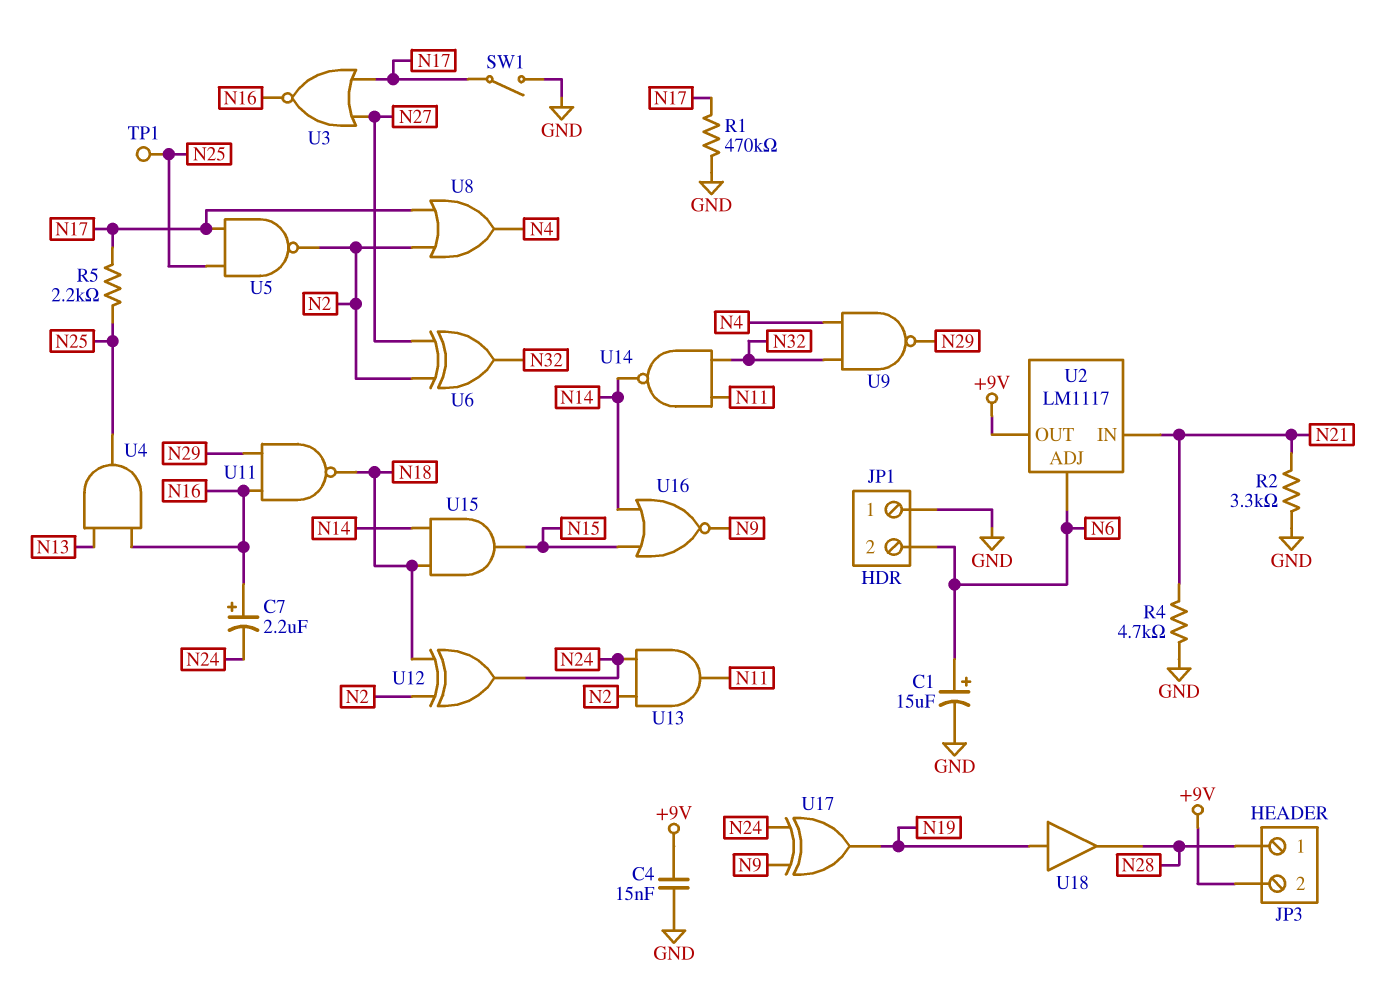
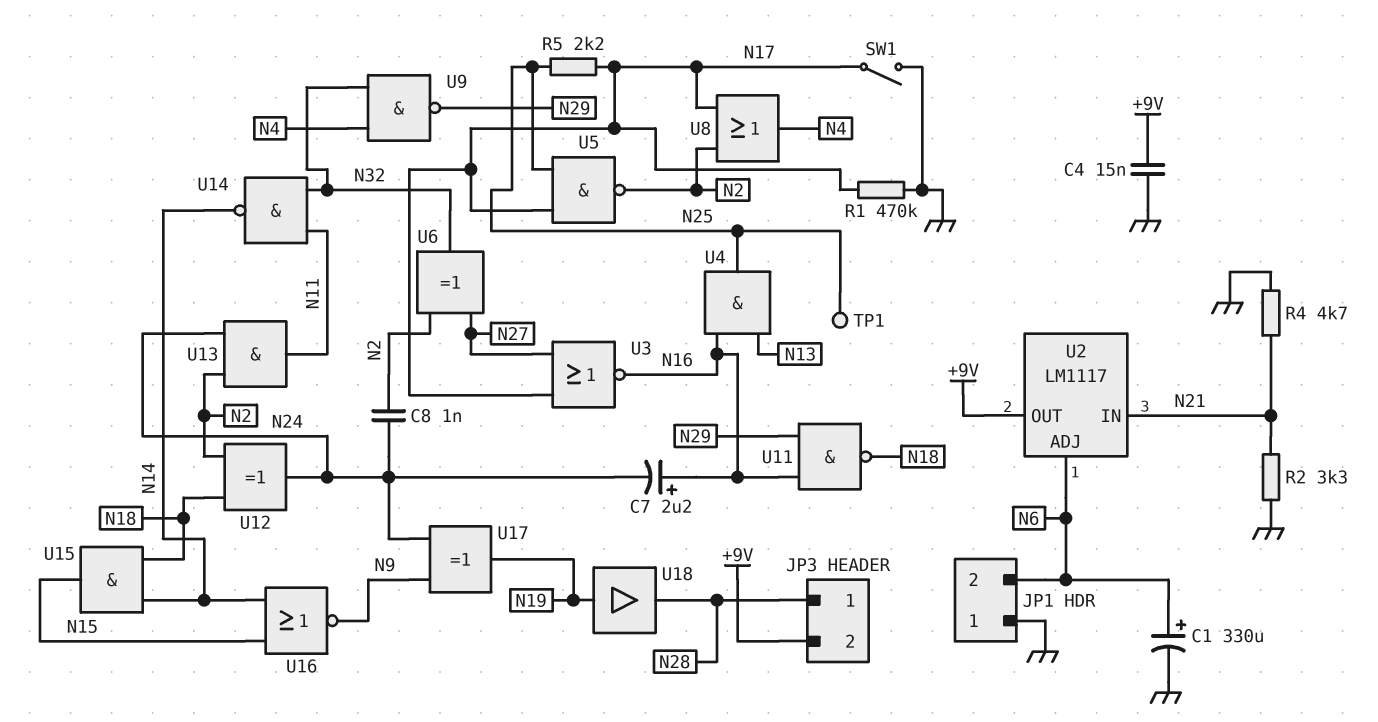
C1: 15uF (plus N6, minus GND) -> 330uF (plus N6, minus GND)
C8: none -> 1nF (N2, N24)

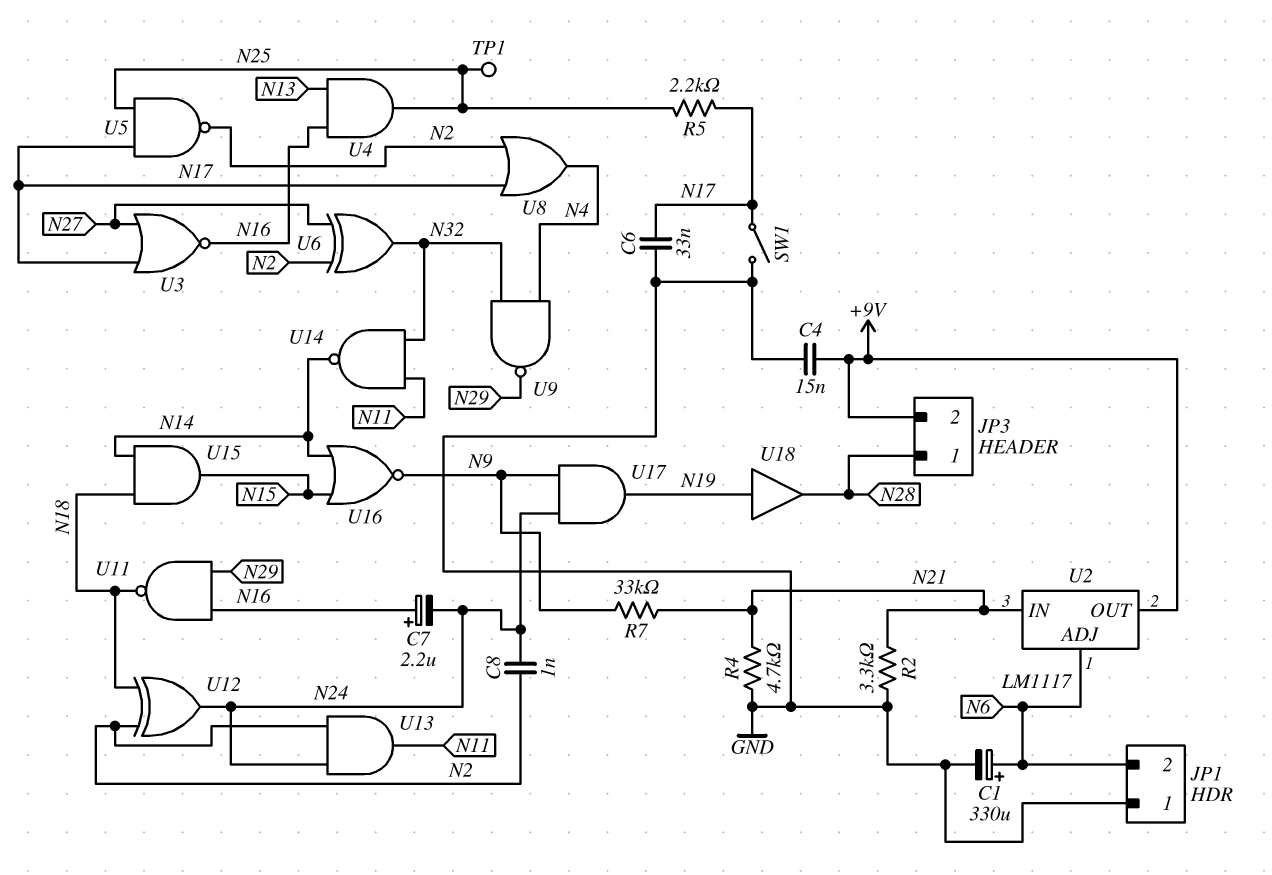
C6: none -> 33nF (GND, N17)
R1: 470k (GND, N17) -> none
R7: none -> 33k (N9, N21)
U17: XOR (in N9, in N24, out N19) -> AND (in N9, in N24, out N19)

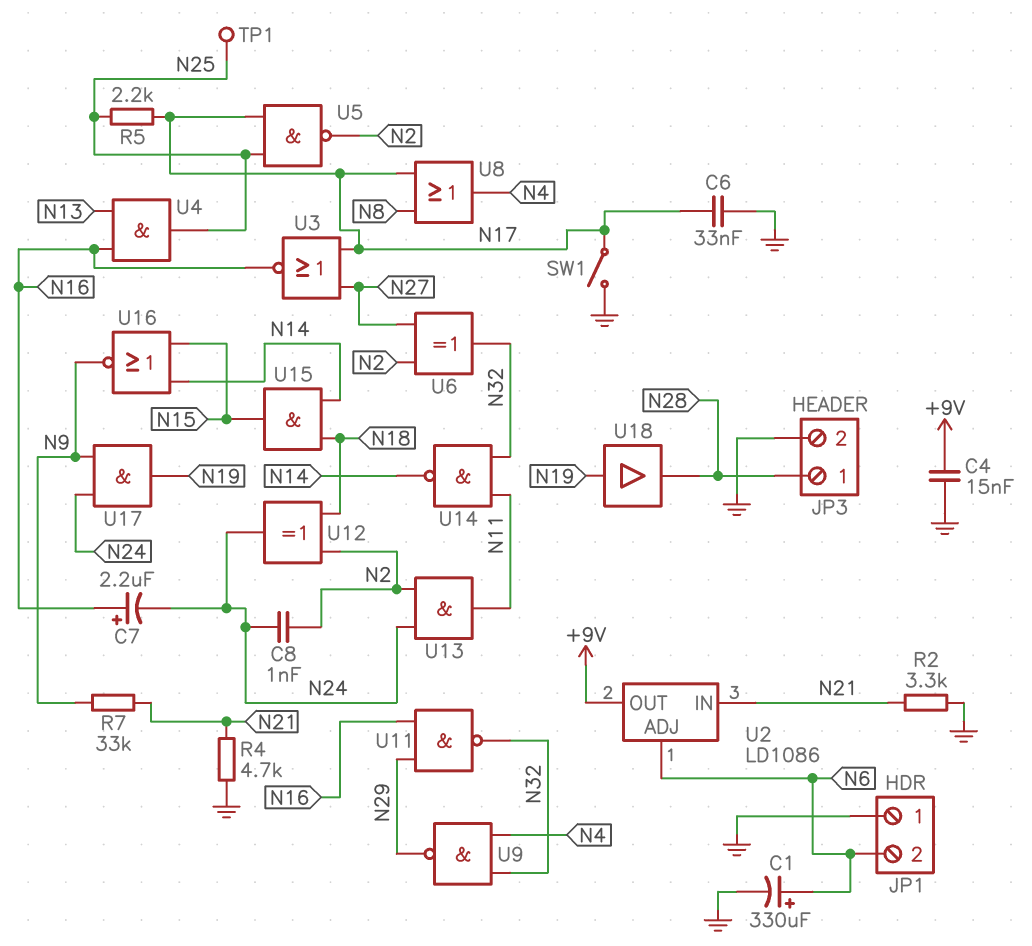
JP3 pin 2: +9V -> GND
U2: LM1117 -> LD1086
U8: OR (in N2, in N17, out N4) -> OR (in N8, in N17, out N4)
U11: NAND (in N16, in N29, out N18) -> NAND (in N16, in N29, out N32)

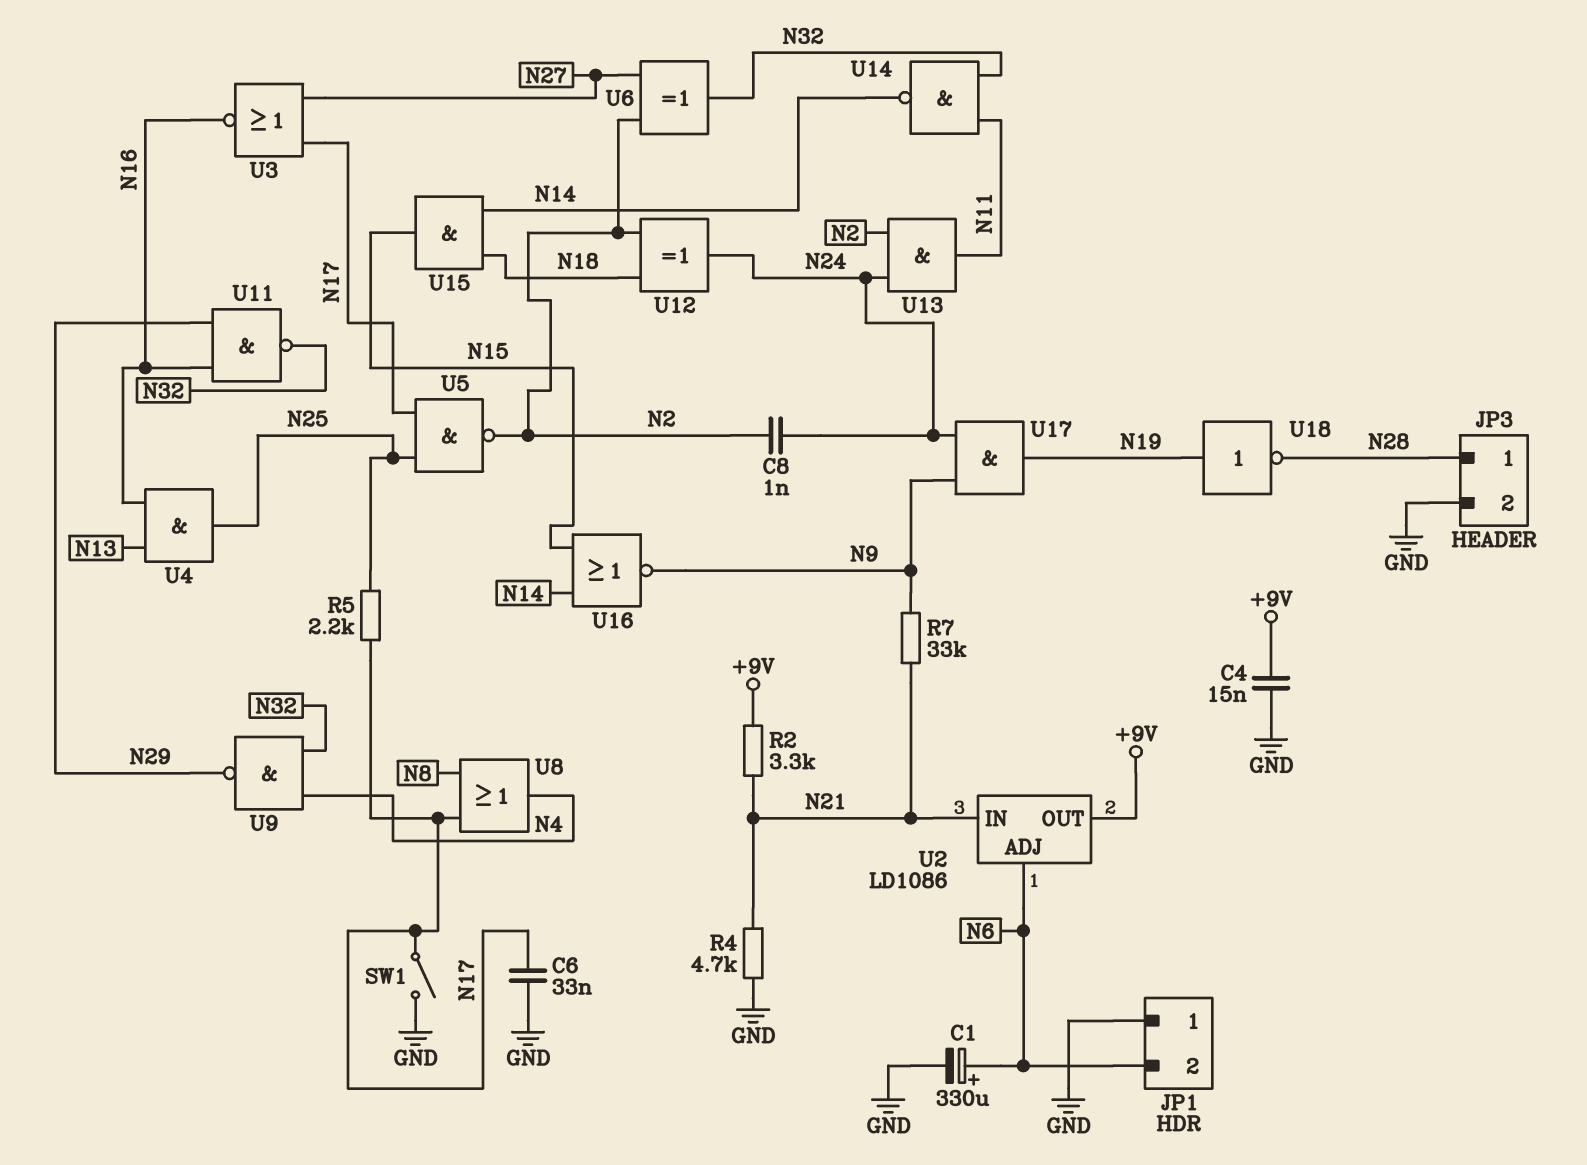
C7: 2.2uF (plus N16, minus N24) -> none
R2: 3.3k (GND, N21) -> 3.3k (+9V, N21)
TP1: test point (N25) -> none
U18: buffer (in N19, out N28) -> NOT (in N19, out N28)

